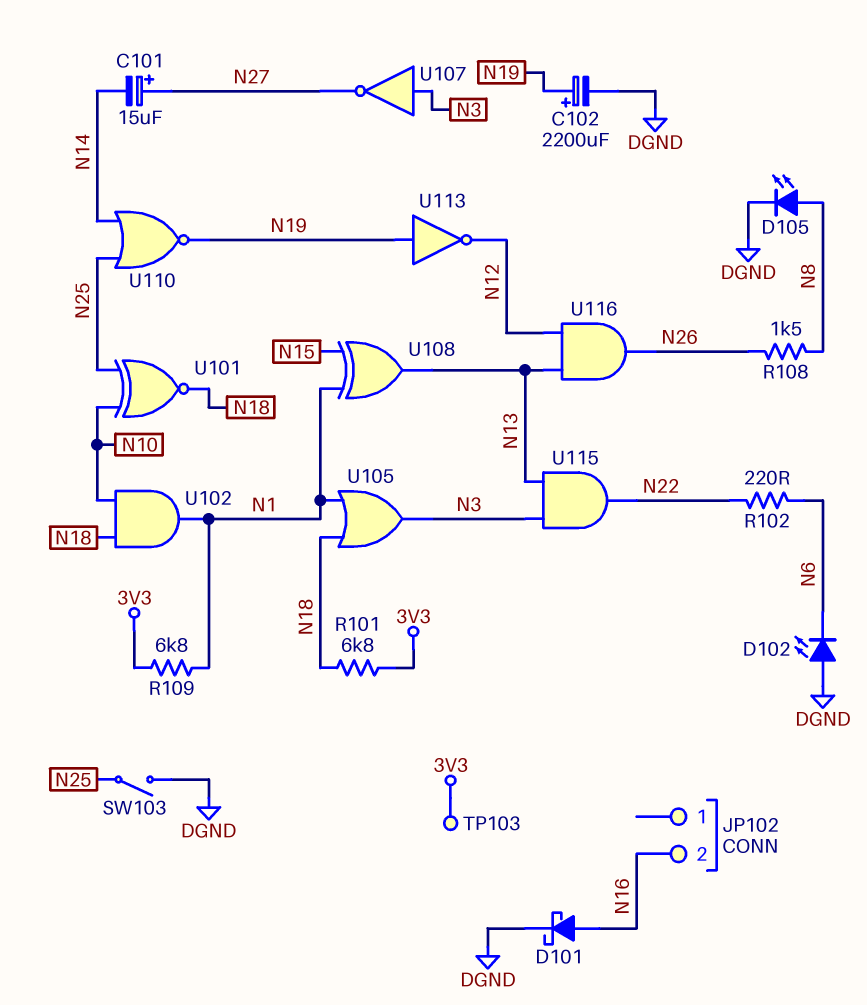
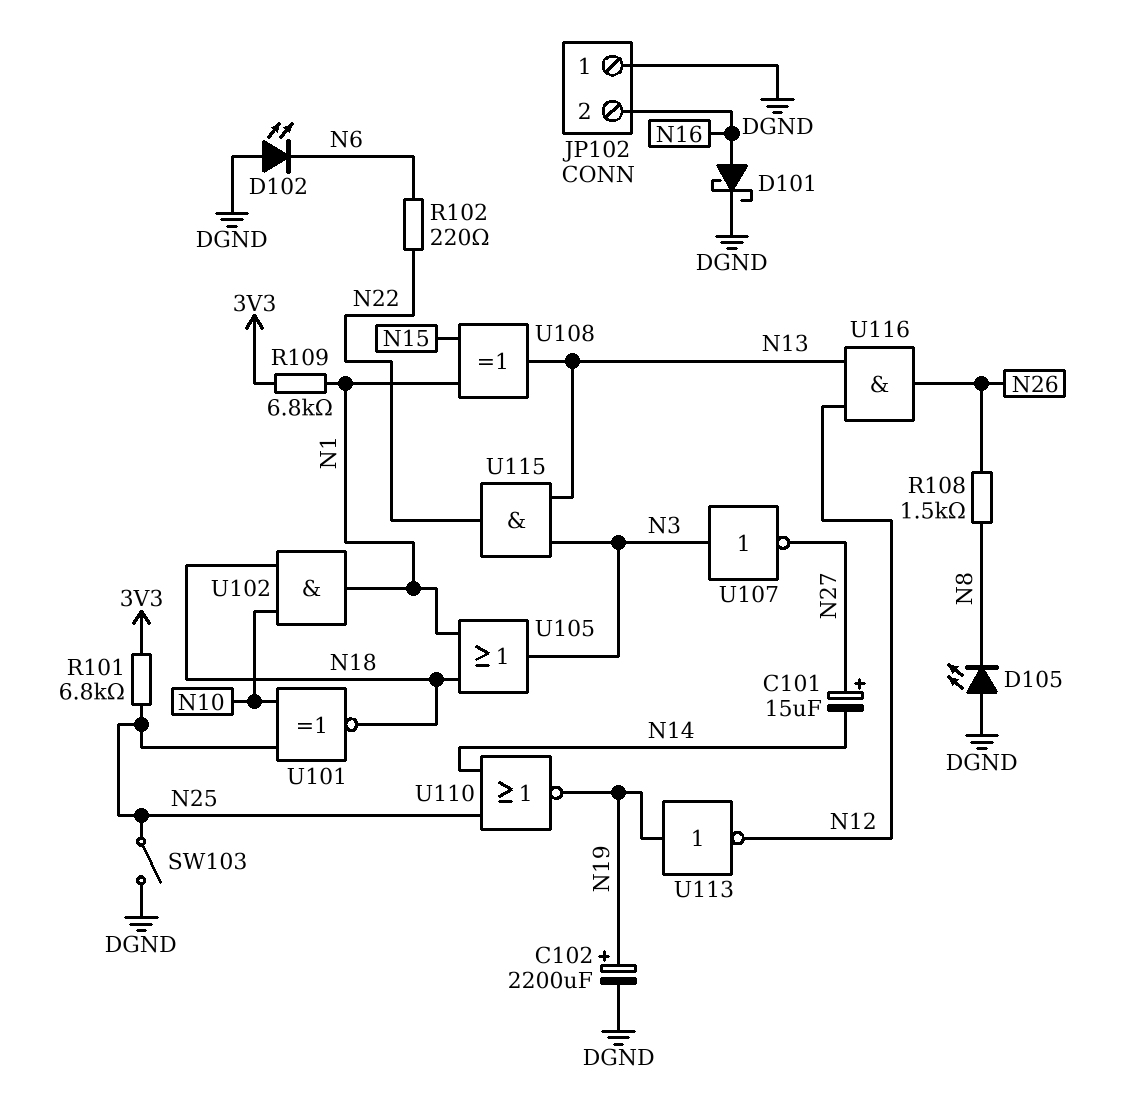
D105: LED (A N8, K DGND) -> LED (A DGND, K N8)
JP102 pin 1: none -> DGND
R101: 6.8k (3V3, N18) -> 6.8k (3V3, N25)
TP103: test point (3V3) -> none

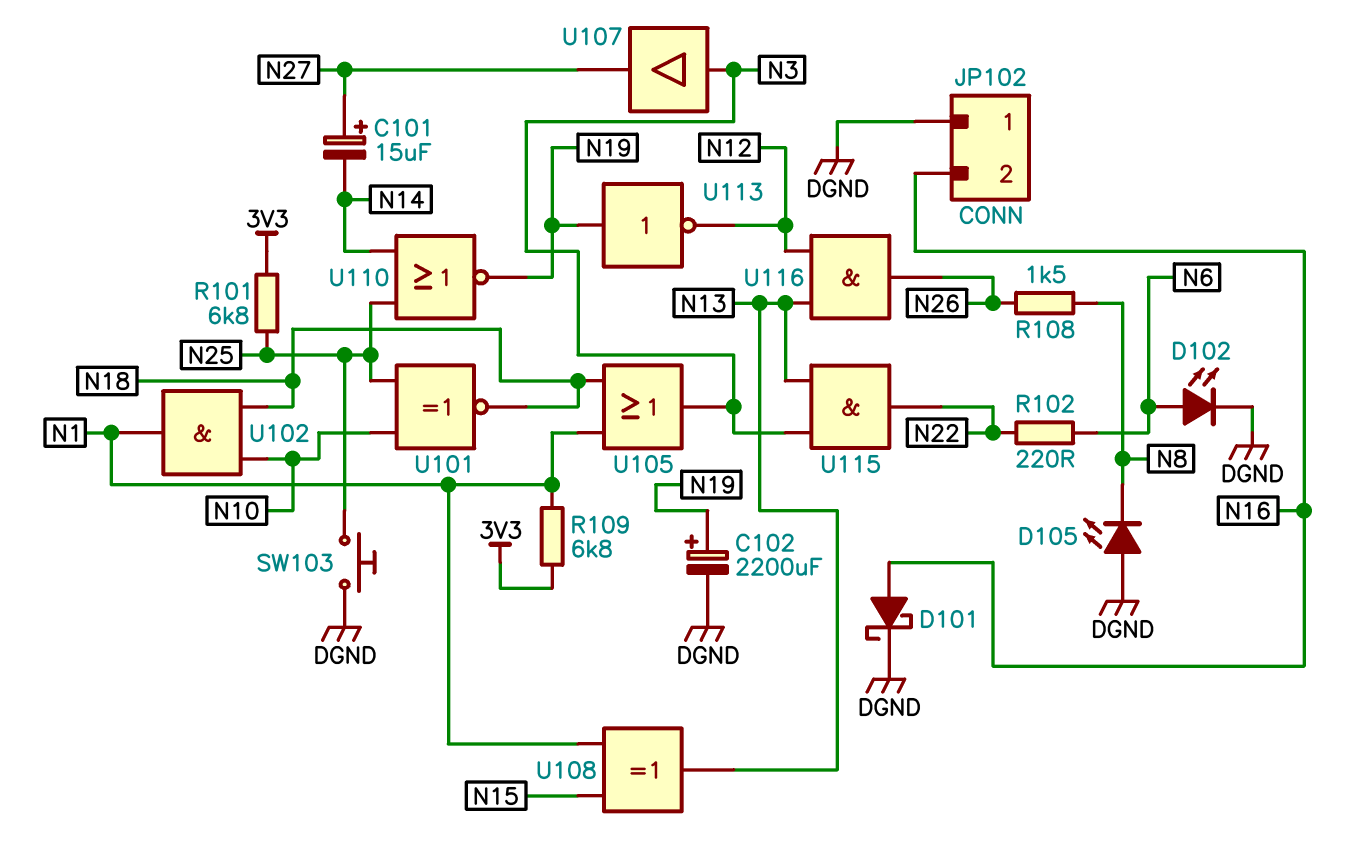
D102: LED (A DGND, K N6) -> LED (A N6, K DGND)
SW103: switch (DGND, N25) -> button (DGND, N25)
U107: NOT (in N3, out N27) -> buffer (in N3, out N27)

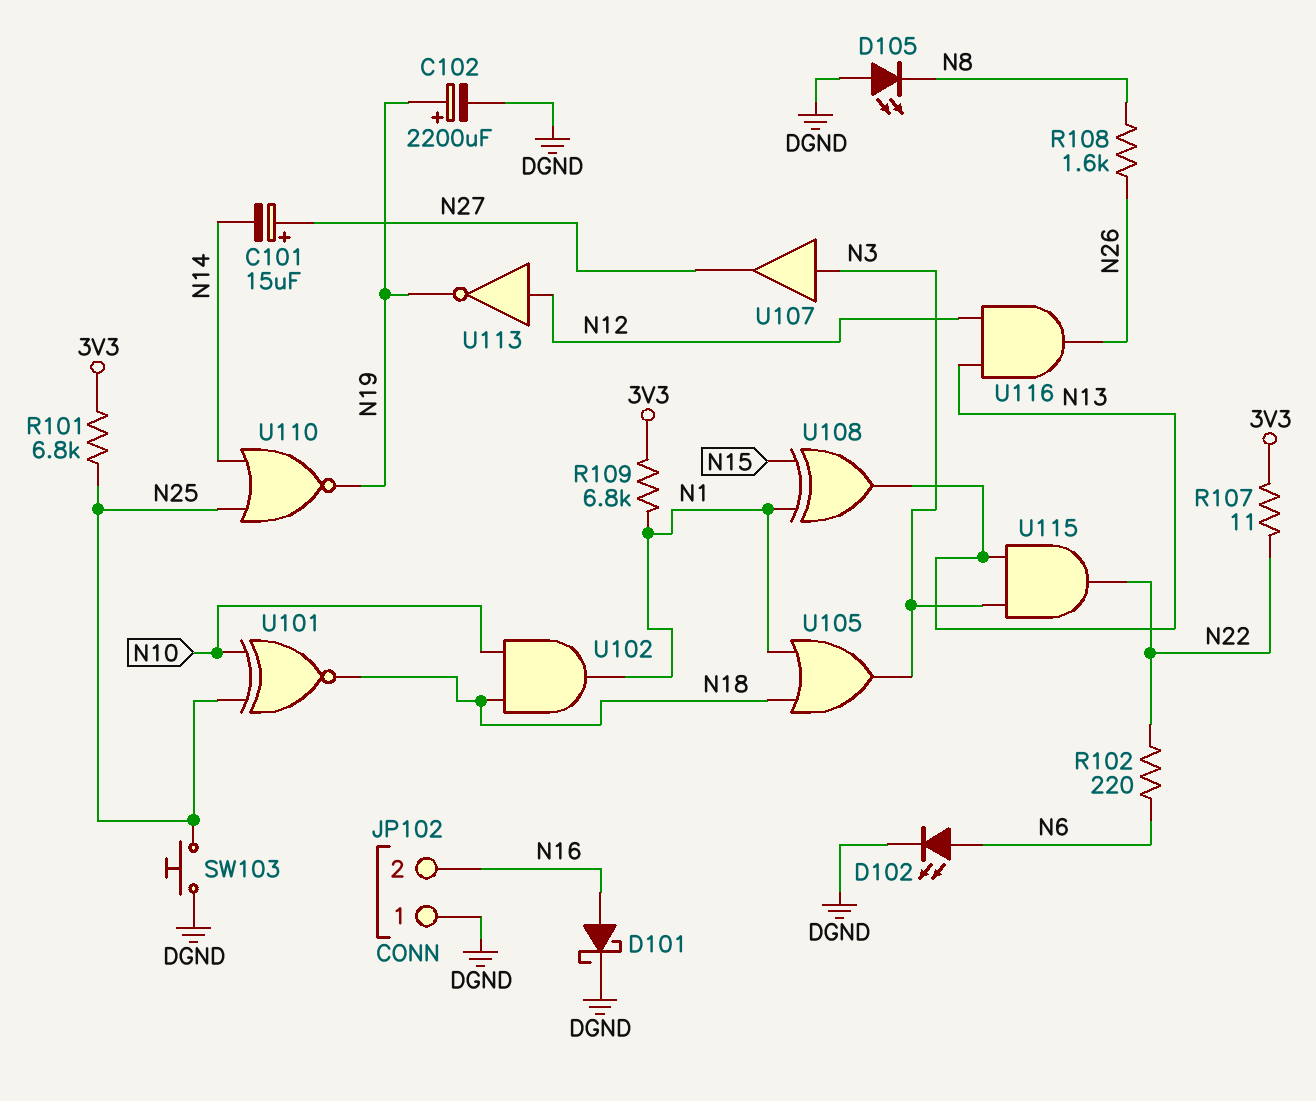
R107: none -> 11 (3V3, N22)
R108: 1.5k (N8, N26) -> 1.6k (N8, N26)
U113: NOT (in N19, out N12) -> NOT (in N12, out N19)

